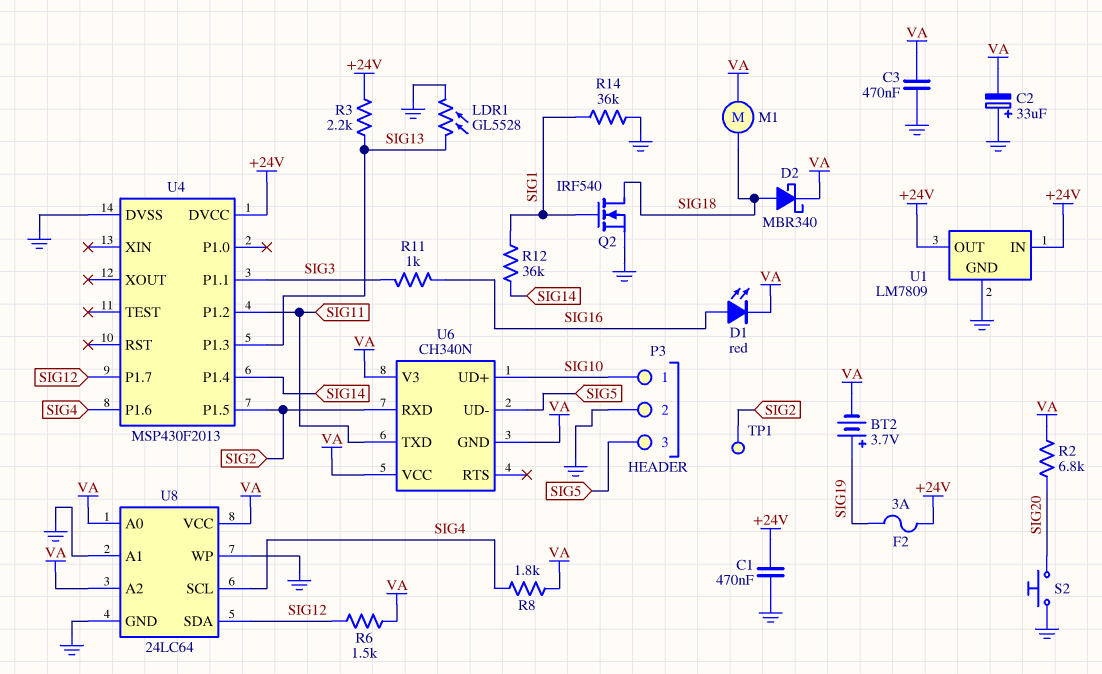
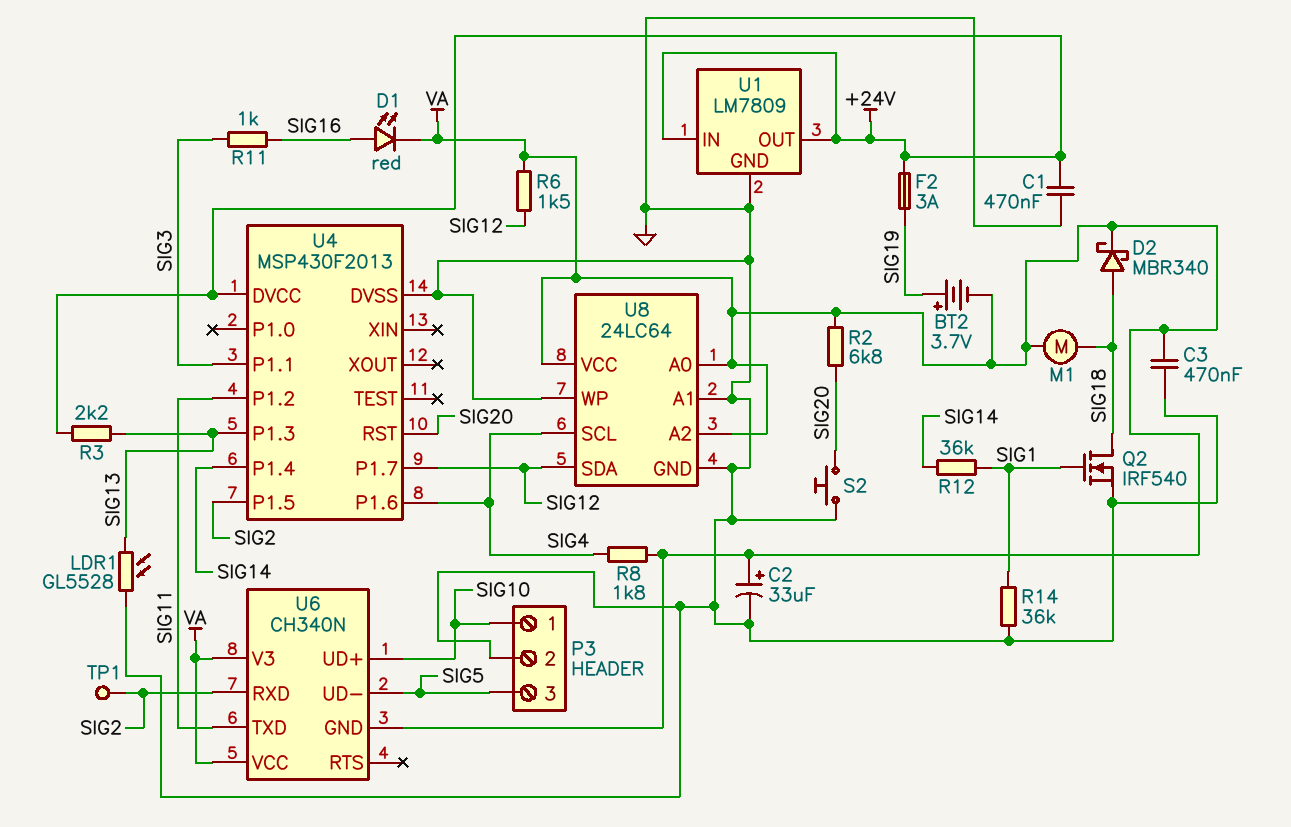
C2: 33uF (plus GND, minus VA) -> 33uF (plus VA, minus GND)
U4 pin RST: none -> SIG20

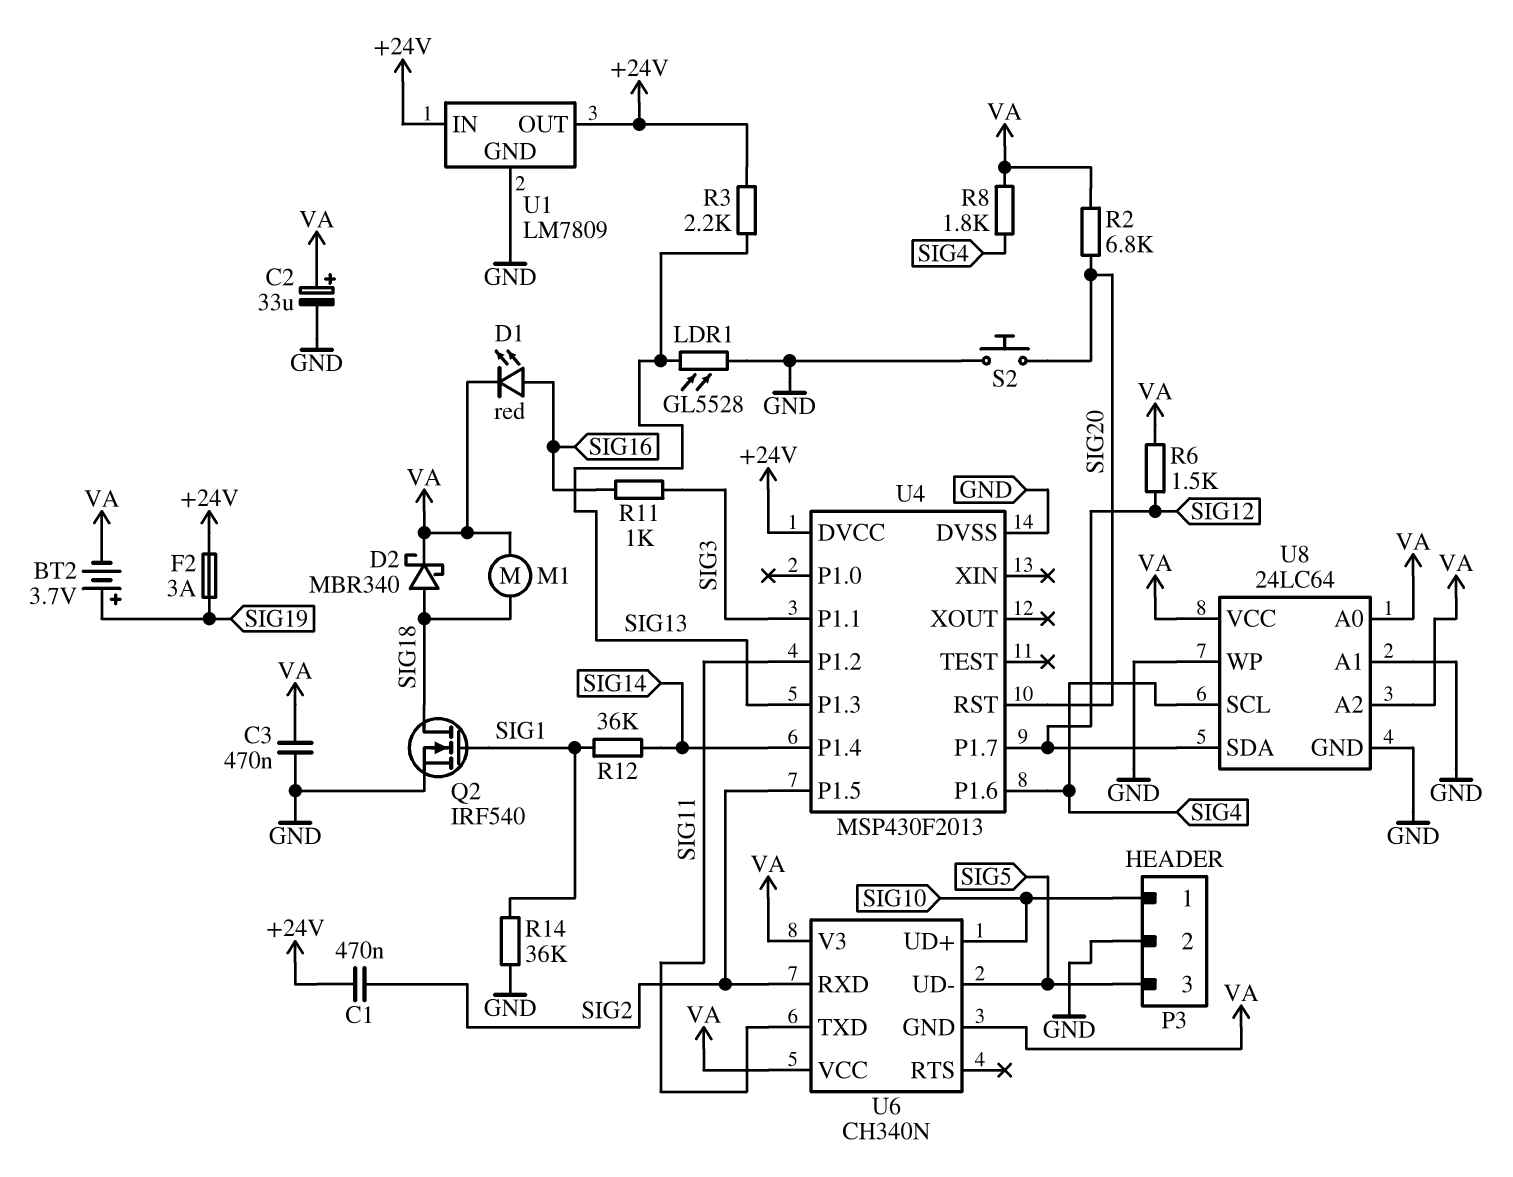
C1: 470nF (+24V, GND) -> 470nF (+24V, SIG2)
TP1: test point (SIG2) -> none

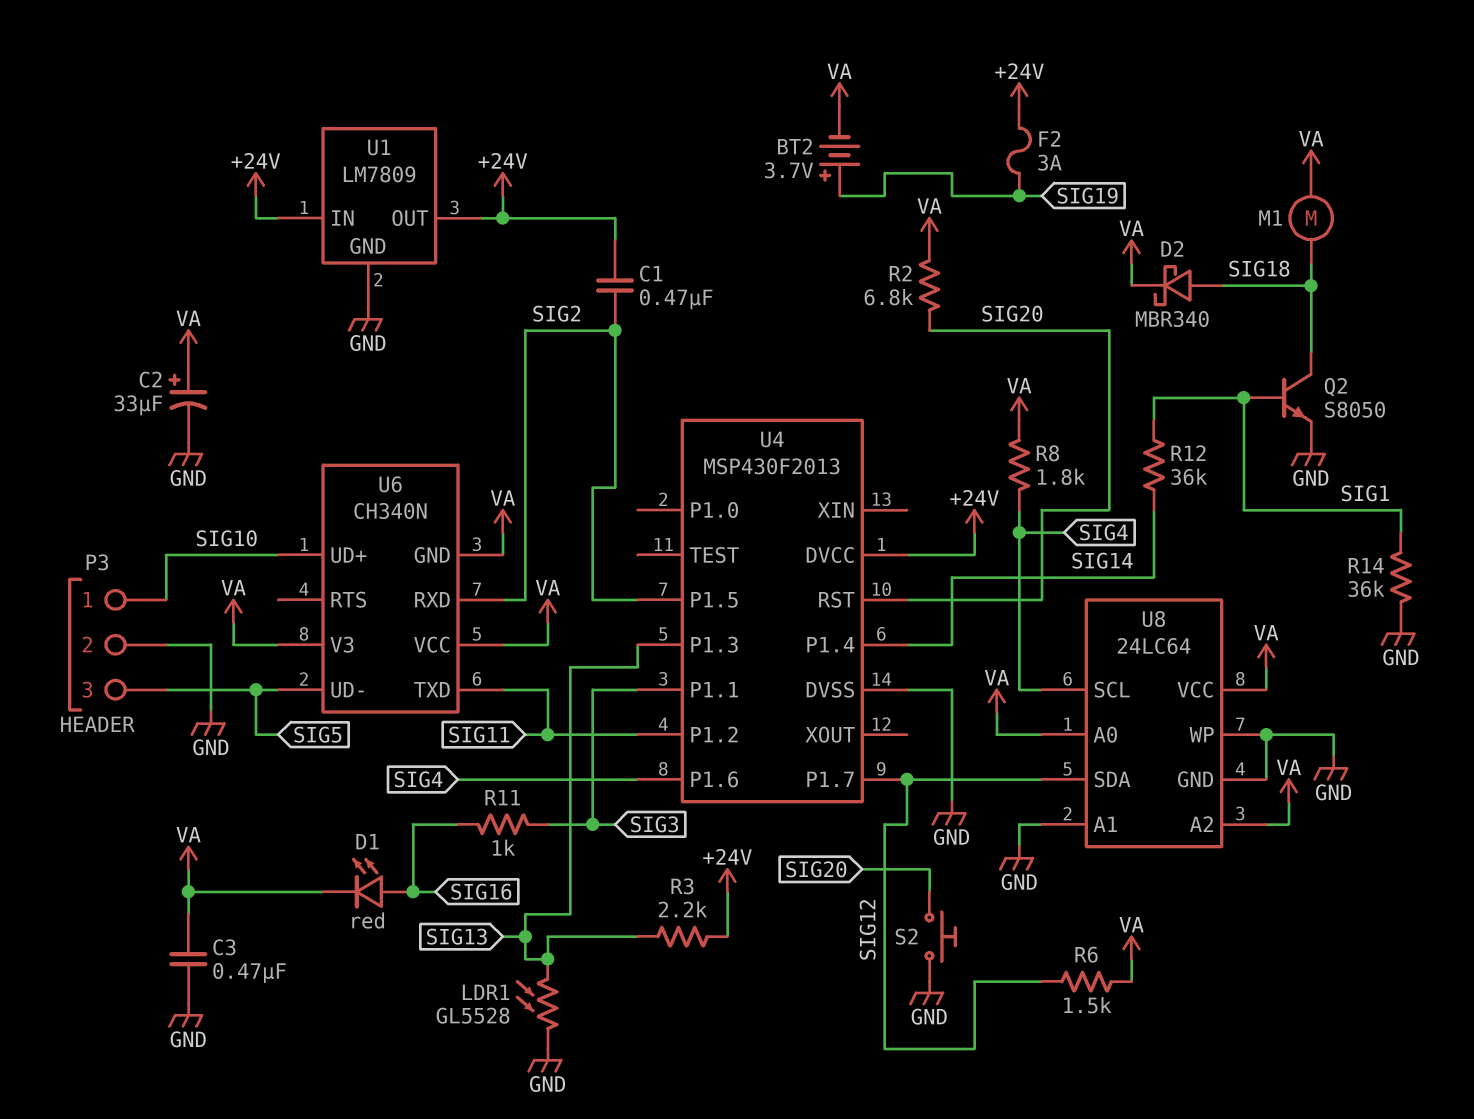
Q2: NMOS IRF540 (G SIG1, D SIG18, S GND) -> NPN S8050 (B SIG1, C SIG18, E GND)

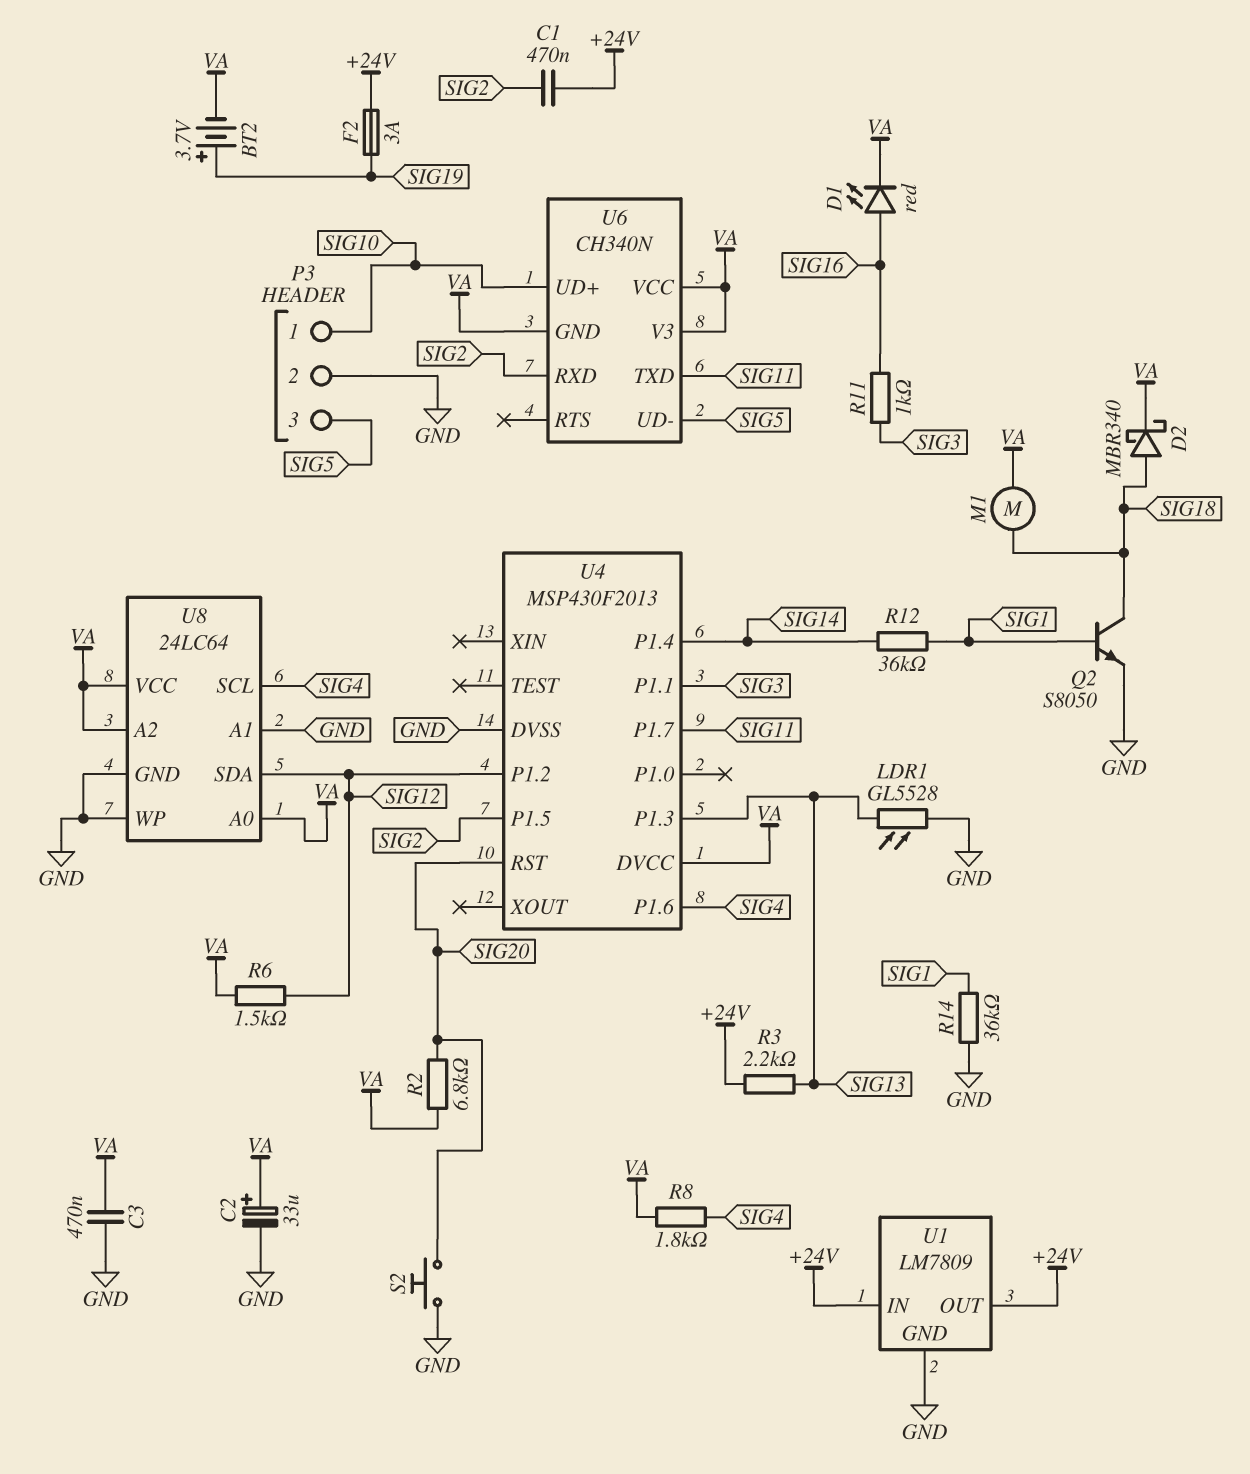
U4 pin DVCC: +24V -> VA
U4 pin P1.2: SIG11 -> SIG12
U4 pin P1.7: SIG12 -> SIG11

